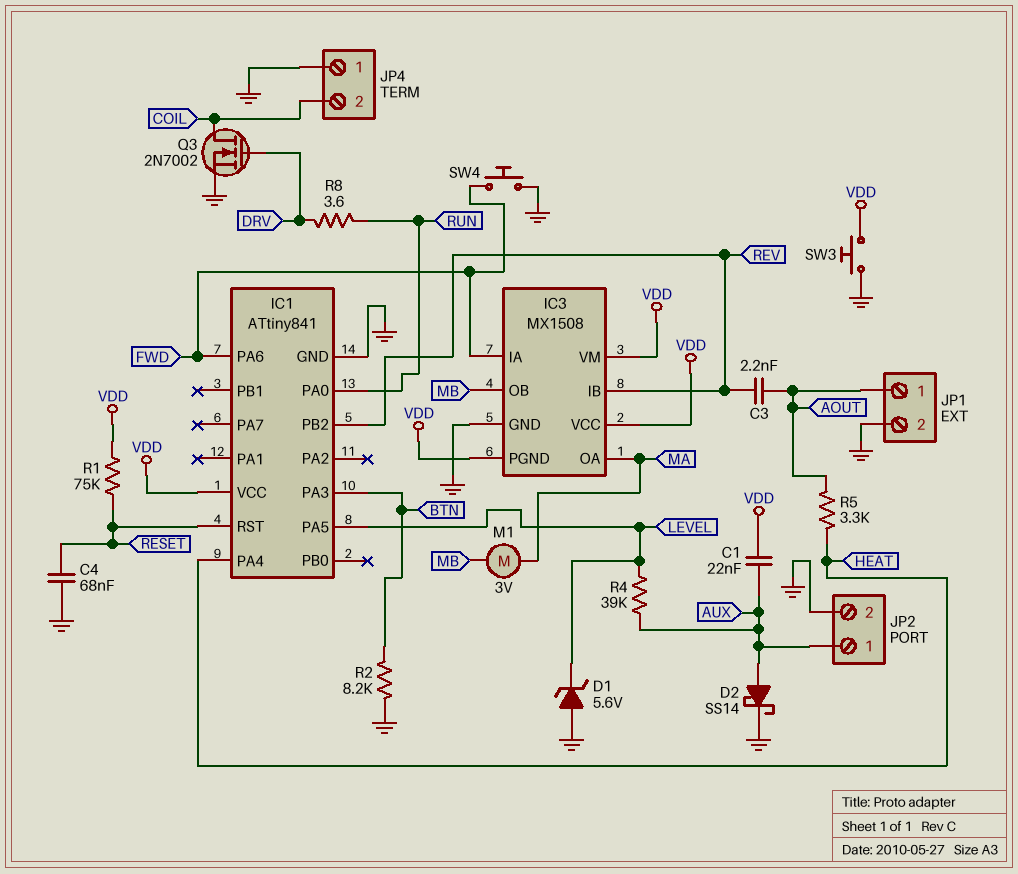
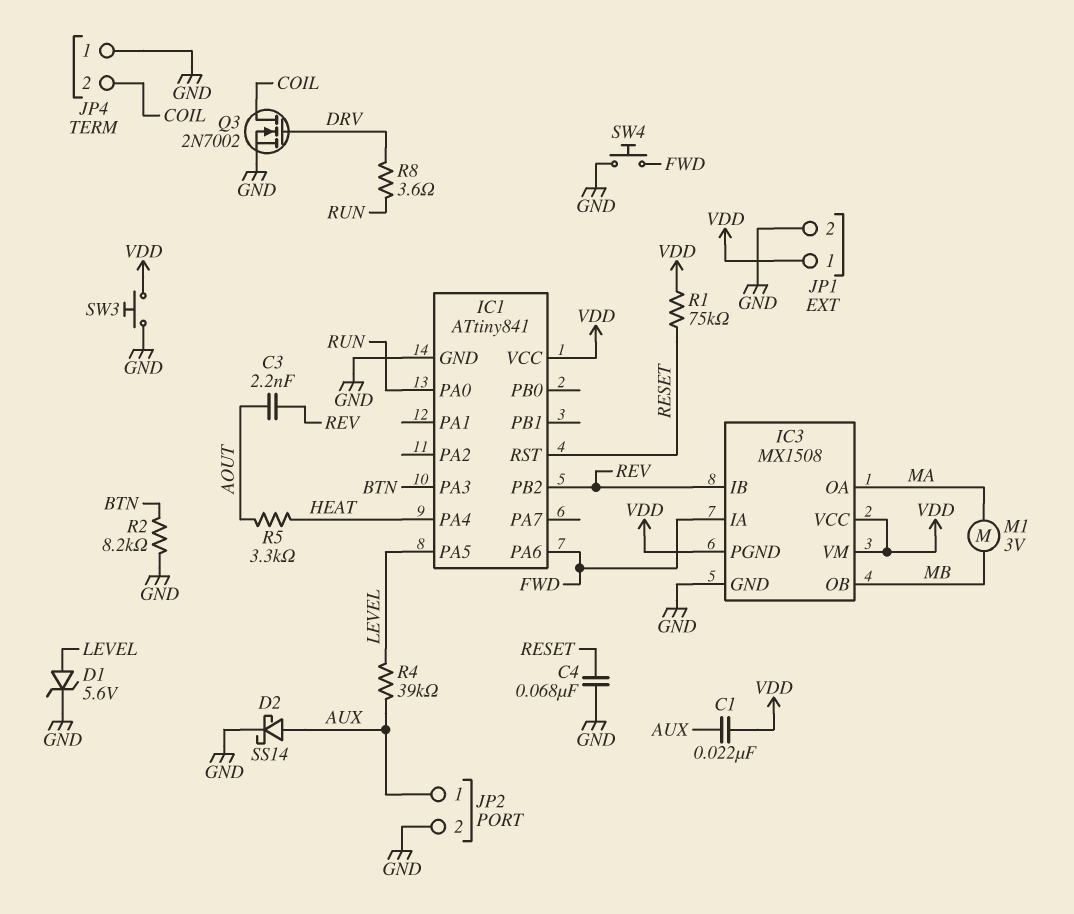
D1: zener 5.6V (A GND, K LEVEL) -> zener 5.6V (A LEVEL, K GND)
JP1 pin 1: AOUT -> VDD

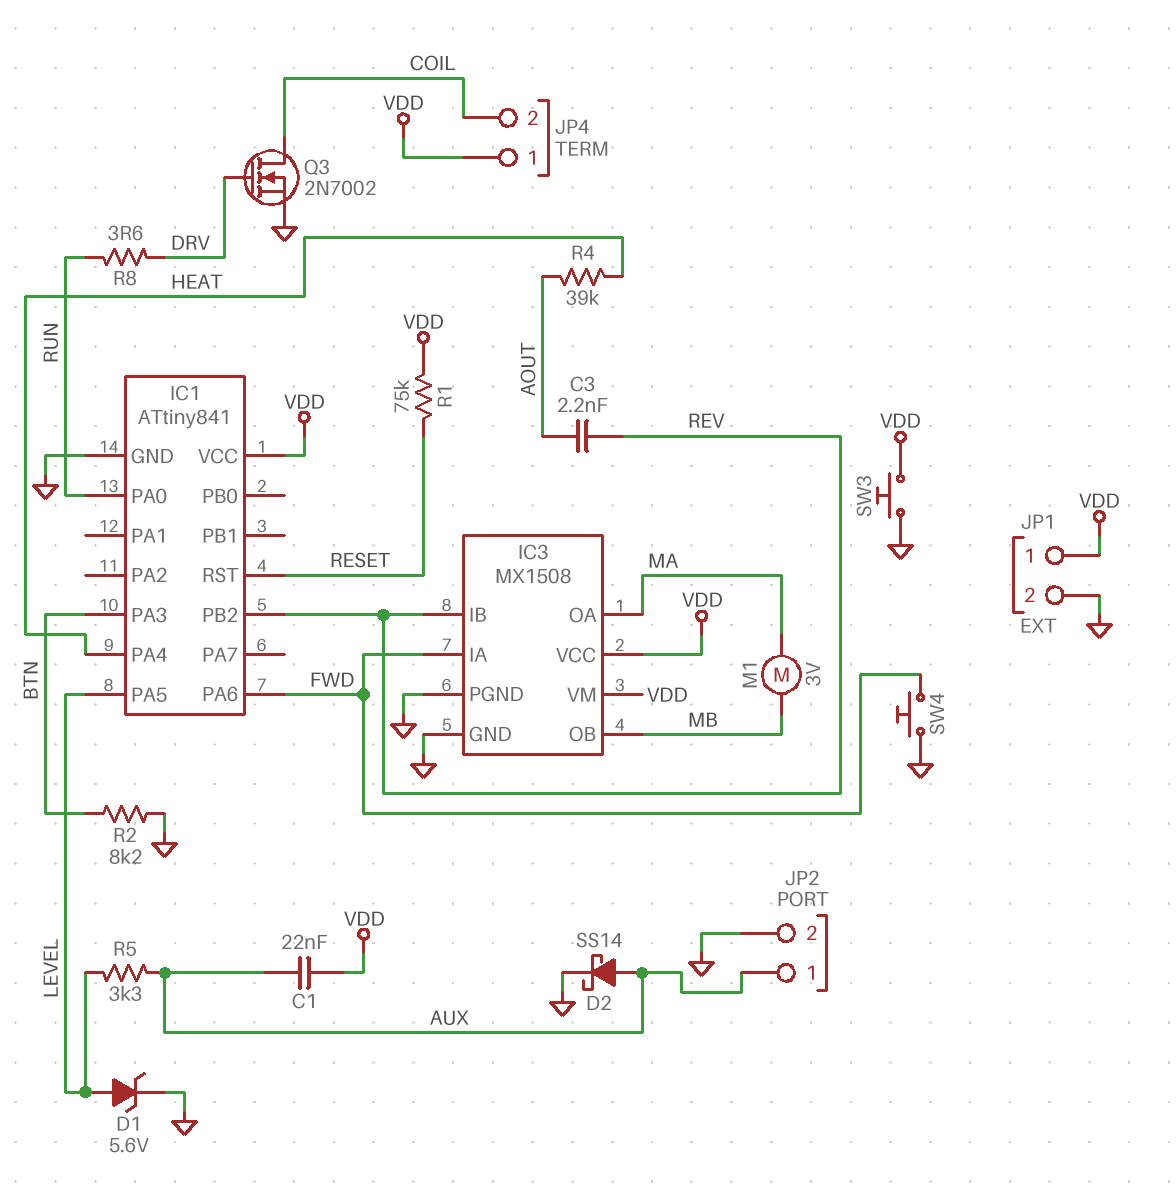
C4: 68nF (GND, RESET) -> none
IC3 pin PGND: VDD -> GND
JP4 pin 1: GND -> VDD
R4: 39k (AUX, LEVEL) -> 39k (AOUT, HEAT)
R5: 3.3k (AOUT, HEAT) -> 3.3k (AUX, LEVEL)

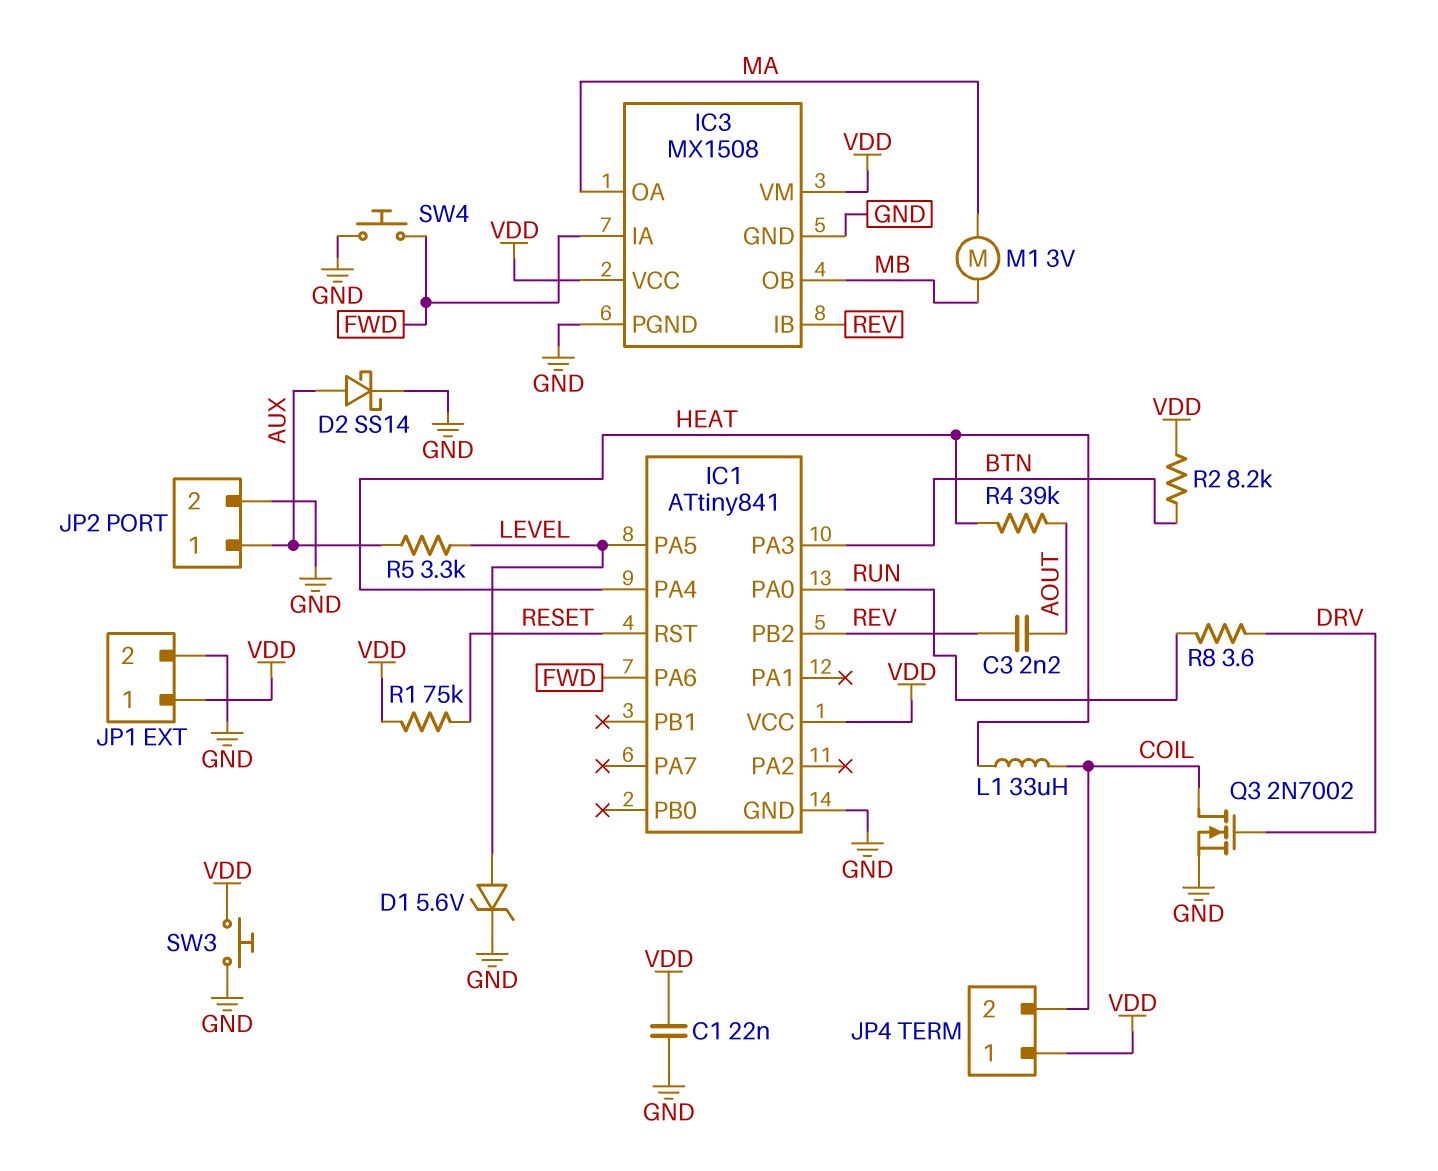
C1: 22nF (AUX, VDD) -> 22nF (GND, VDD)
L1: none -> 33uH (COIL, HEAT)
R2: 8.2k (BTN, GND) -> 8.2k (BTN, VDD)

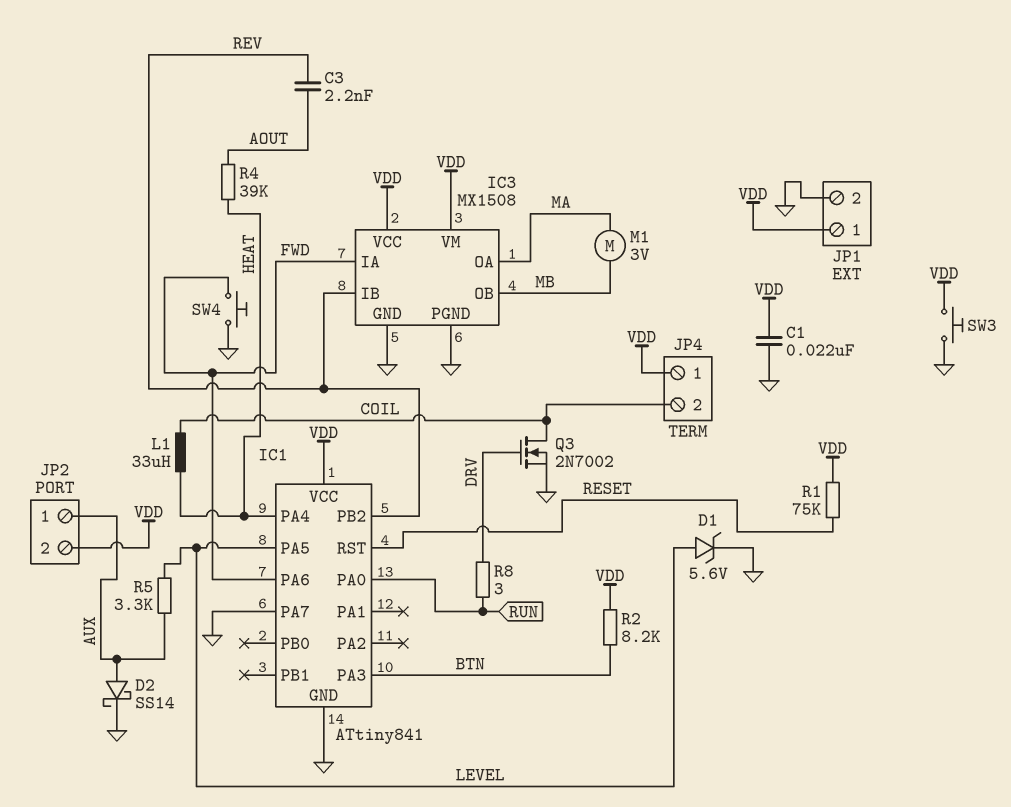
IC1 pin PA7: none -> GND
JP2 pin 2: GND -> VDD
R8: 3.6 (DRV, RUN) -> 3 (DRV, RUN)

